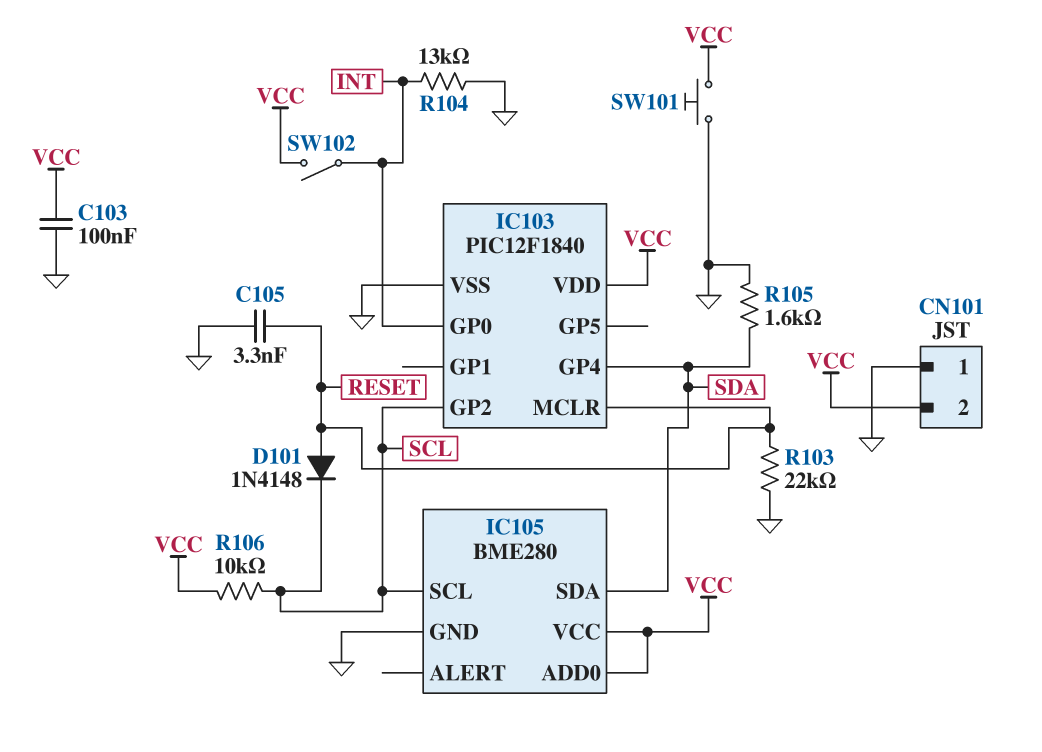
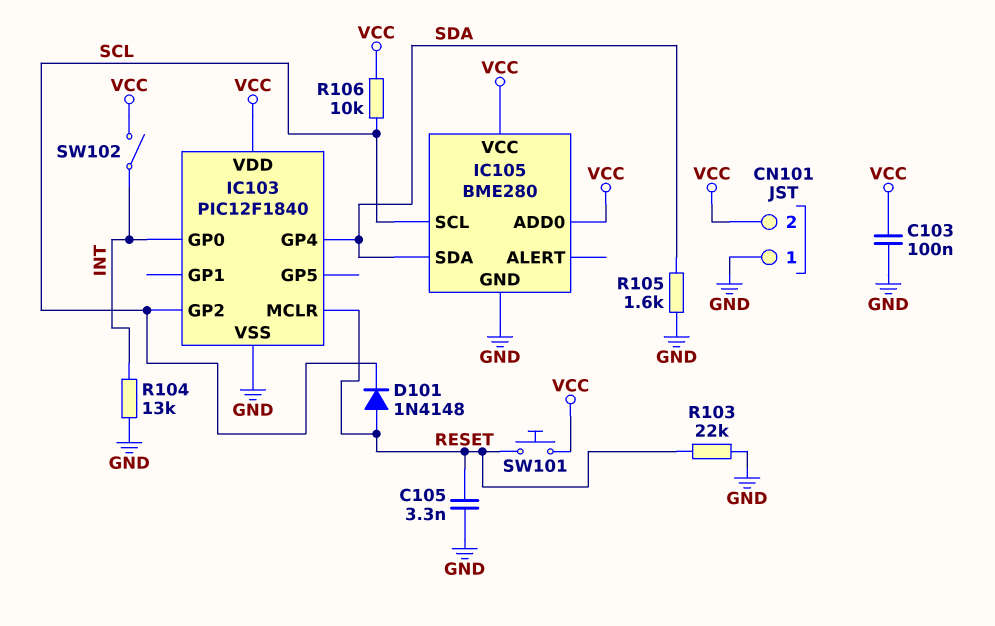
SW101: button (GND, VCC) -> button (RESET, VCC)

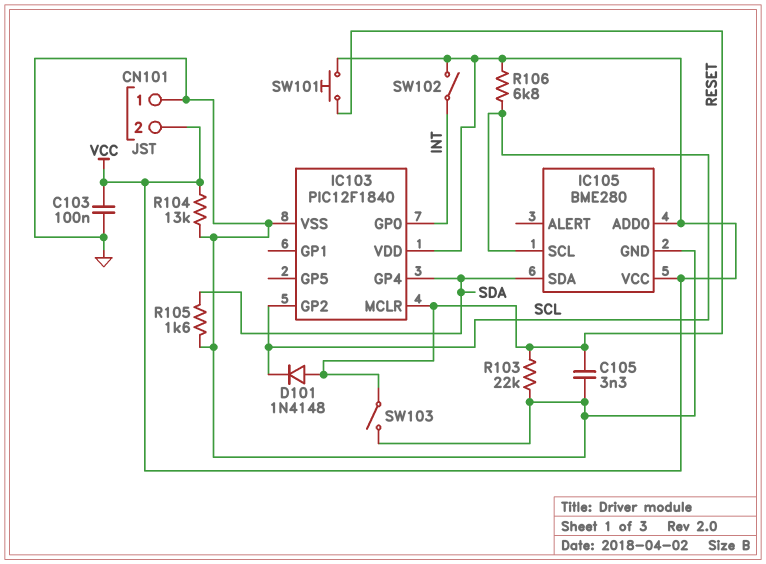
R104: 13k (GND, INT) -> 13k (GND, VCC)
R106: 10k (SCL, VCC) -> 6.8k (SCL, VCC)
SW103: none -> switch (GND, RESET)

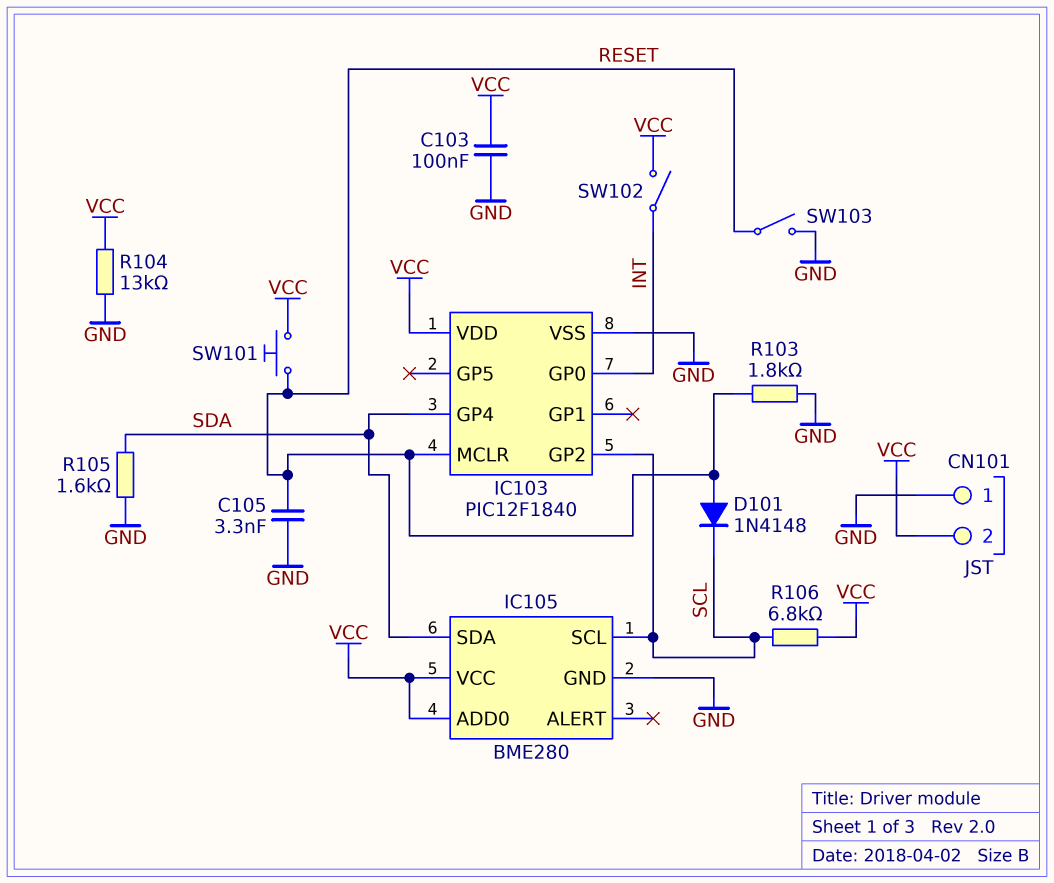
R103: 22k (GND, RESET) -> 1.8k (GND, RESET)

